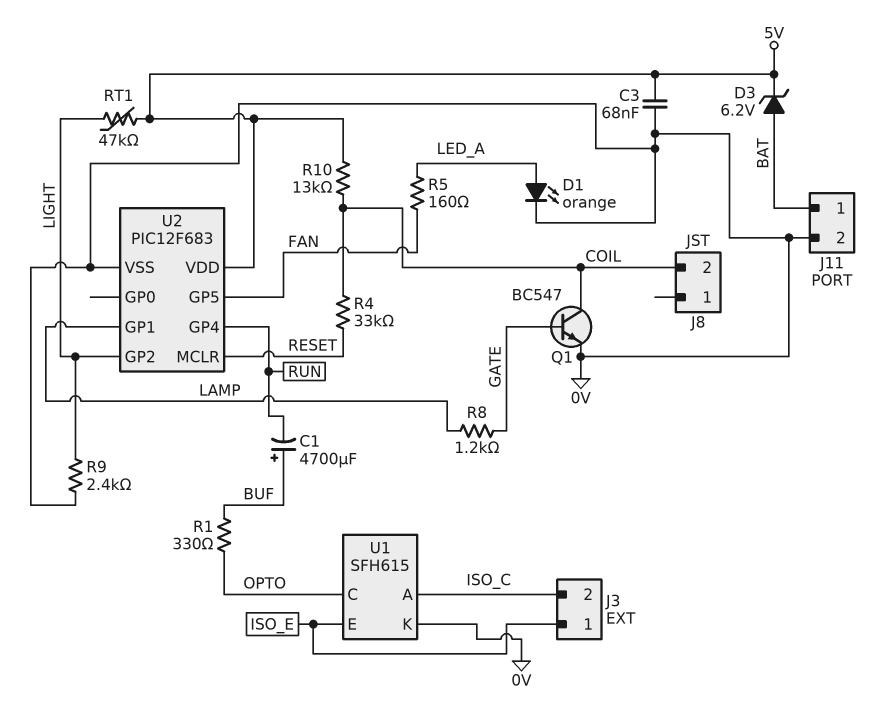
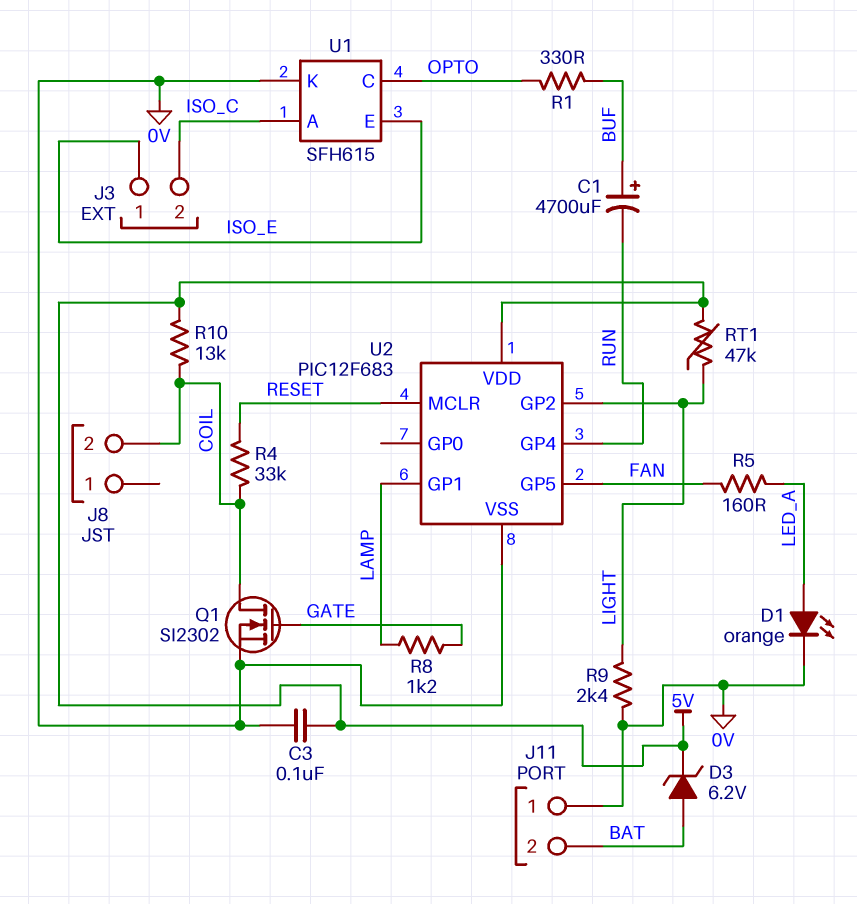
C3: 68nF (0V, 5V) -> 100nF (0V, 5V)
J11 pin 1: BAT -> 0V
J11 pin 2: 0V -> BAT
Q1: NPN BC547 (B GATE, C COIL, E 0V) -> NMOS SI2302 (G GATE, D COIL, S 0V)

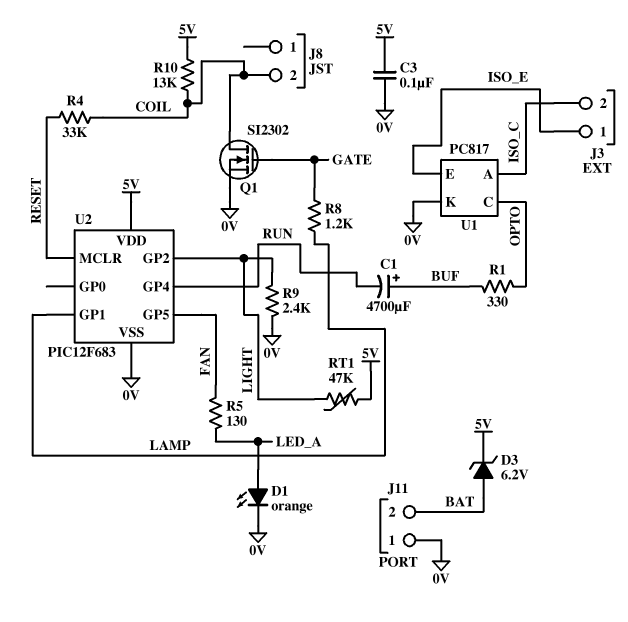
R5: 160 (FAN, LED_A) -> 130 (FAN, LED_A)
U1: SFH615 -> PC817

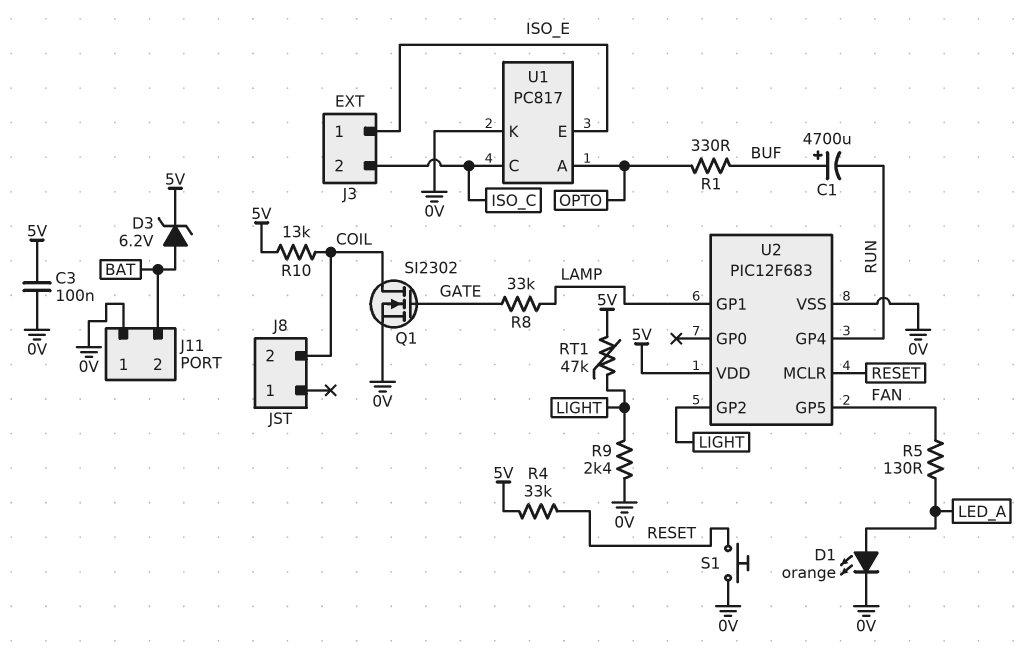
R4: 33k (COIL, RESET) -> 33k (5V, RESET)
R8: 1.2k (GATE, LAMP) -> 33k (GATE, LAMP)
S1: none -> button (0V, RESET)
U1 pin A: ISO_C -> OPTO
U1 pin C: OPTO -> ISO_C

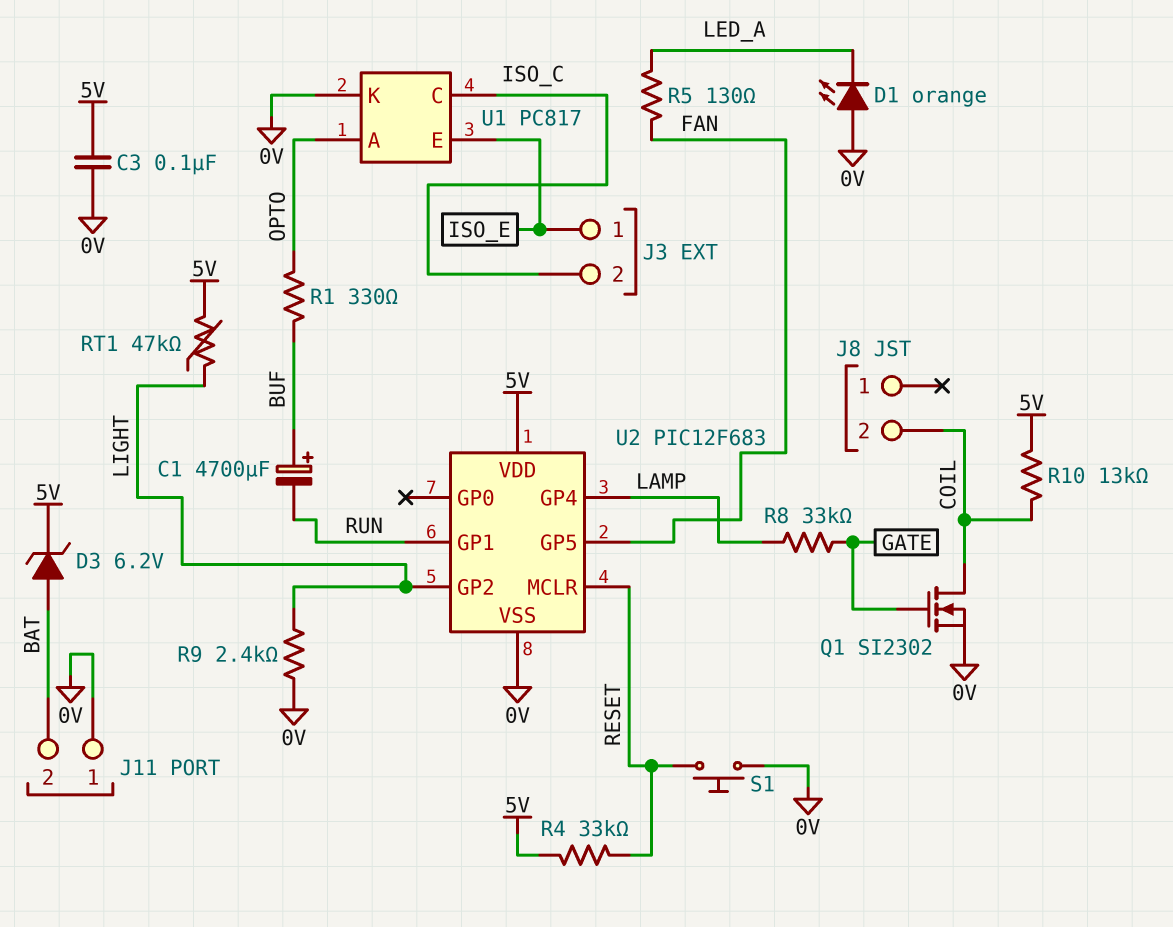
D1: LED orange (A LED_A, K 0V) -> LED orange (A 0V, K LED_A)
U2 pin GP1: LAMP -> RUN
U2 pin GP4: RUN -> LAMP

